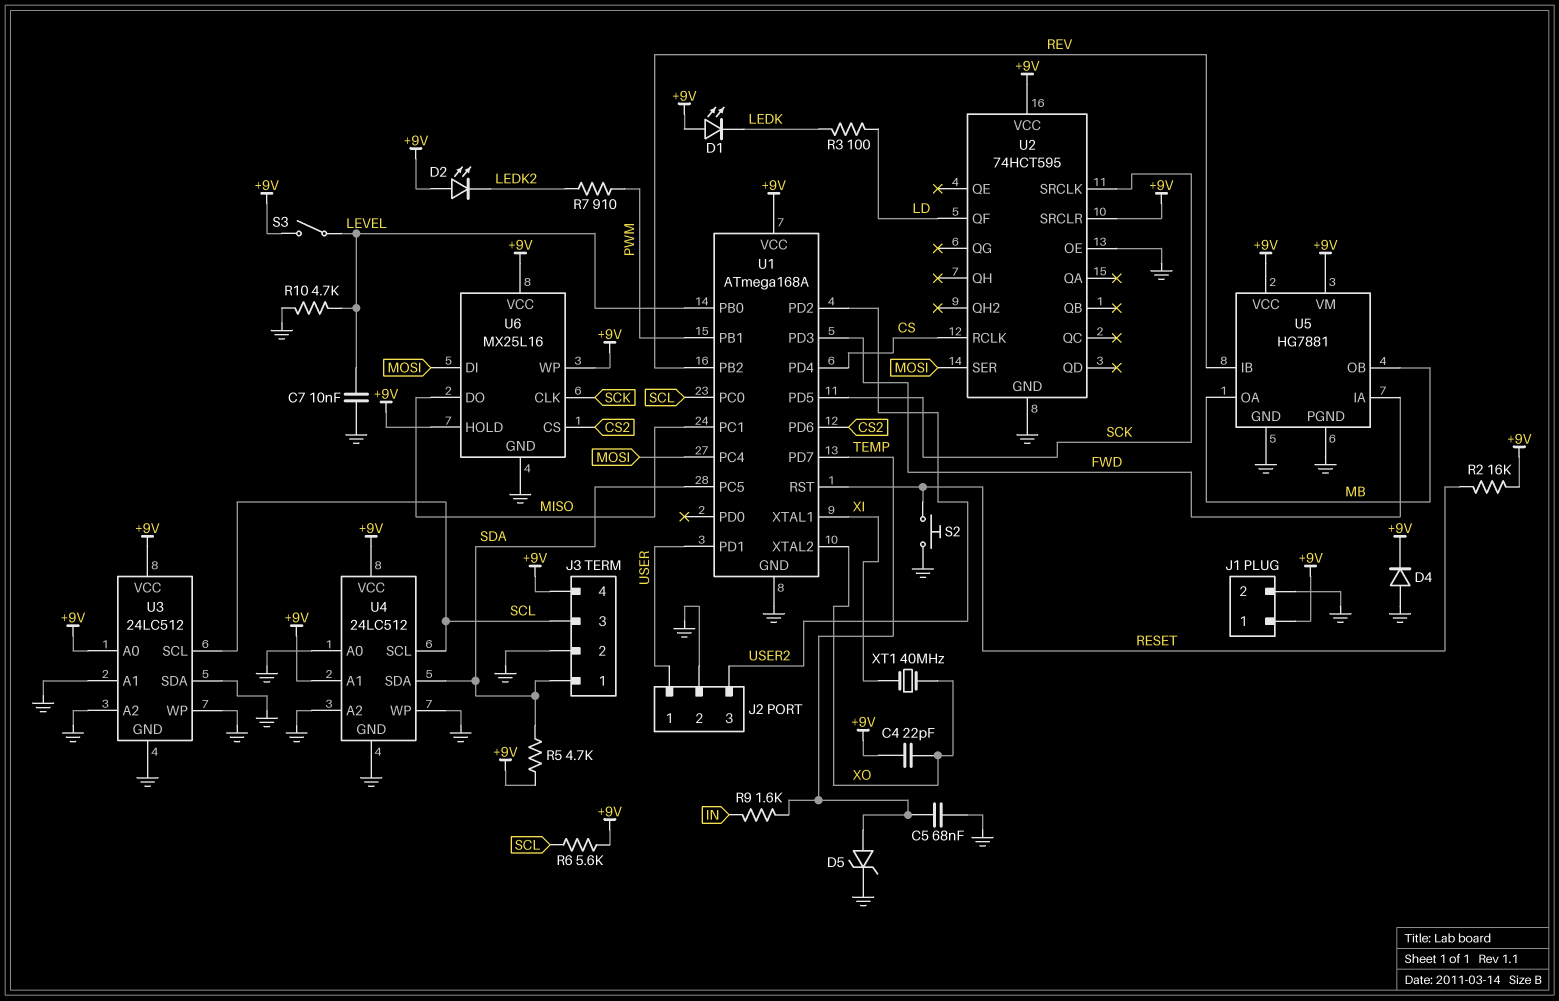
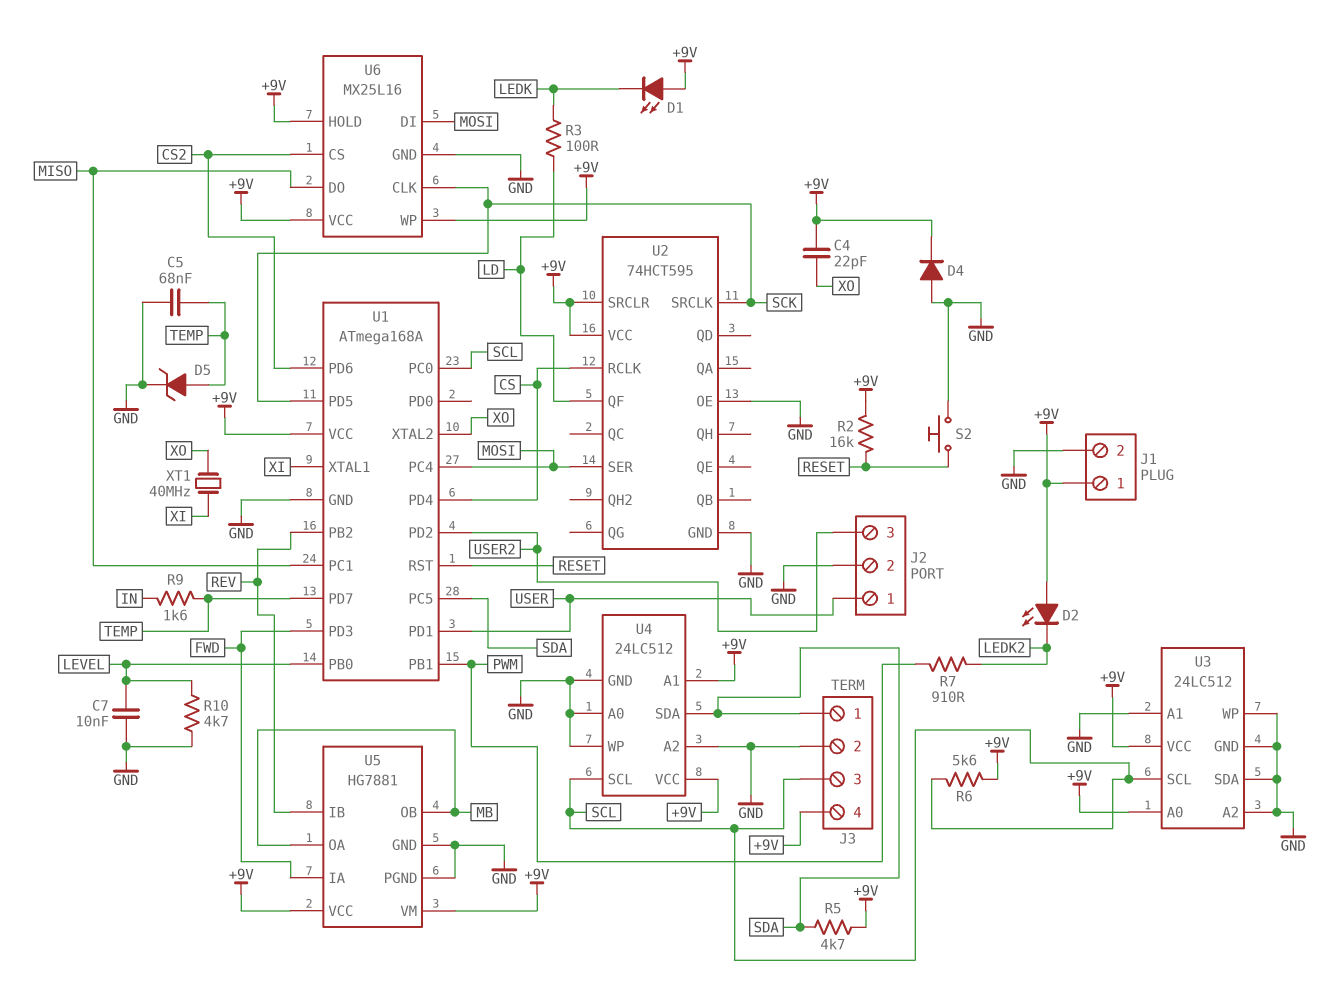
S3: switch (+9V, LEVEL) -> none

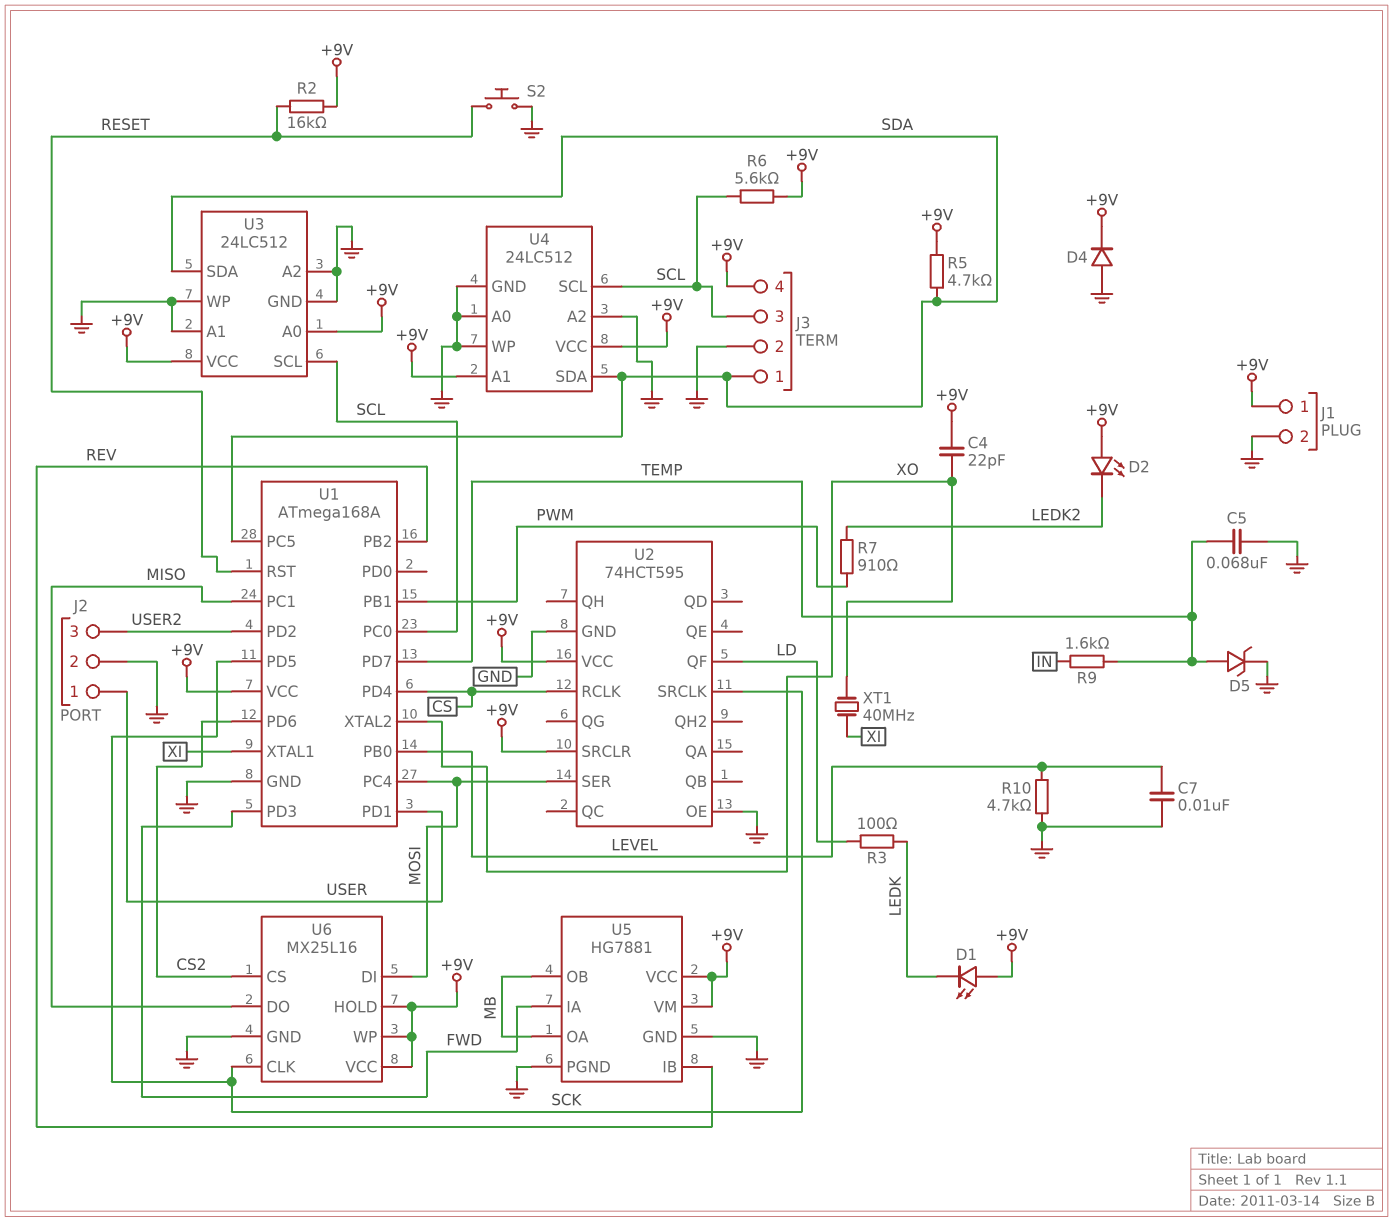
U3 pin SDA: GND -> SDA

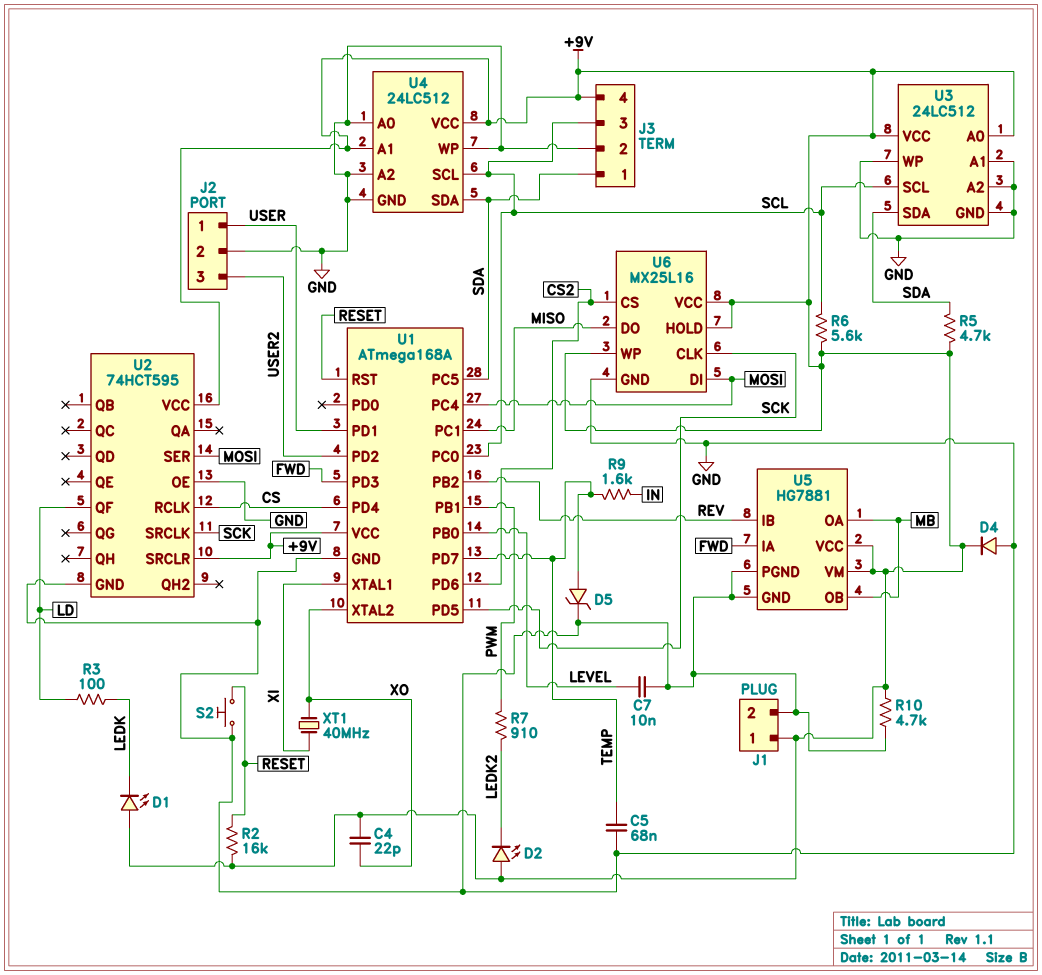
R10: 4.7k (GND, LEVEL) -> 4.7k (+9V, GND)

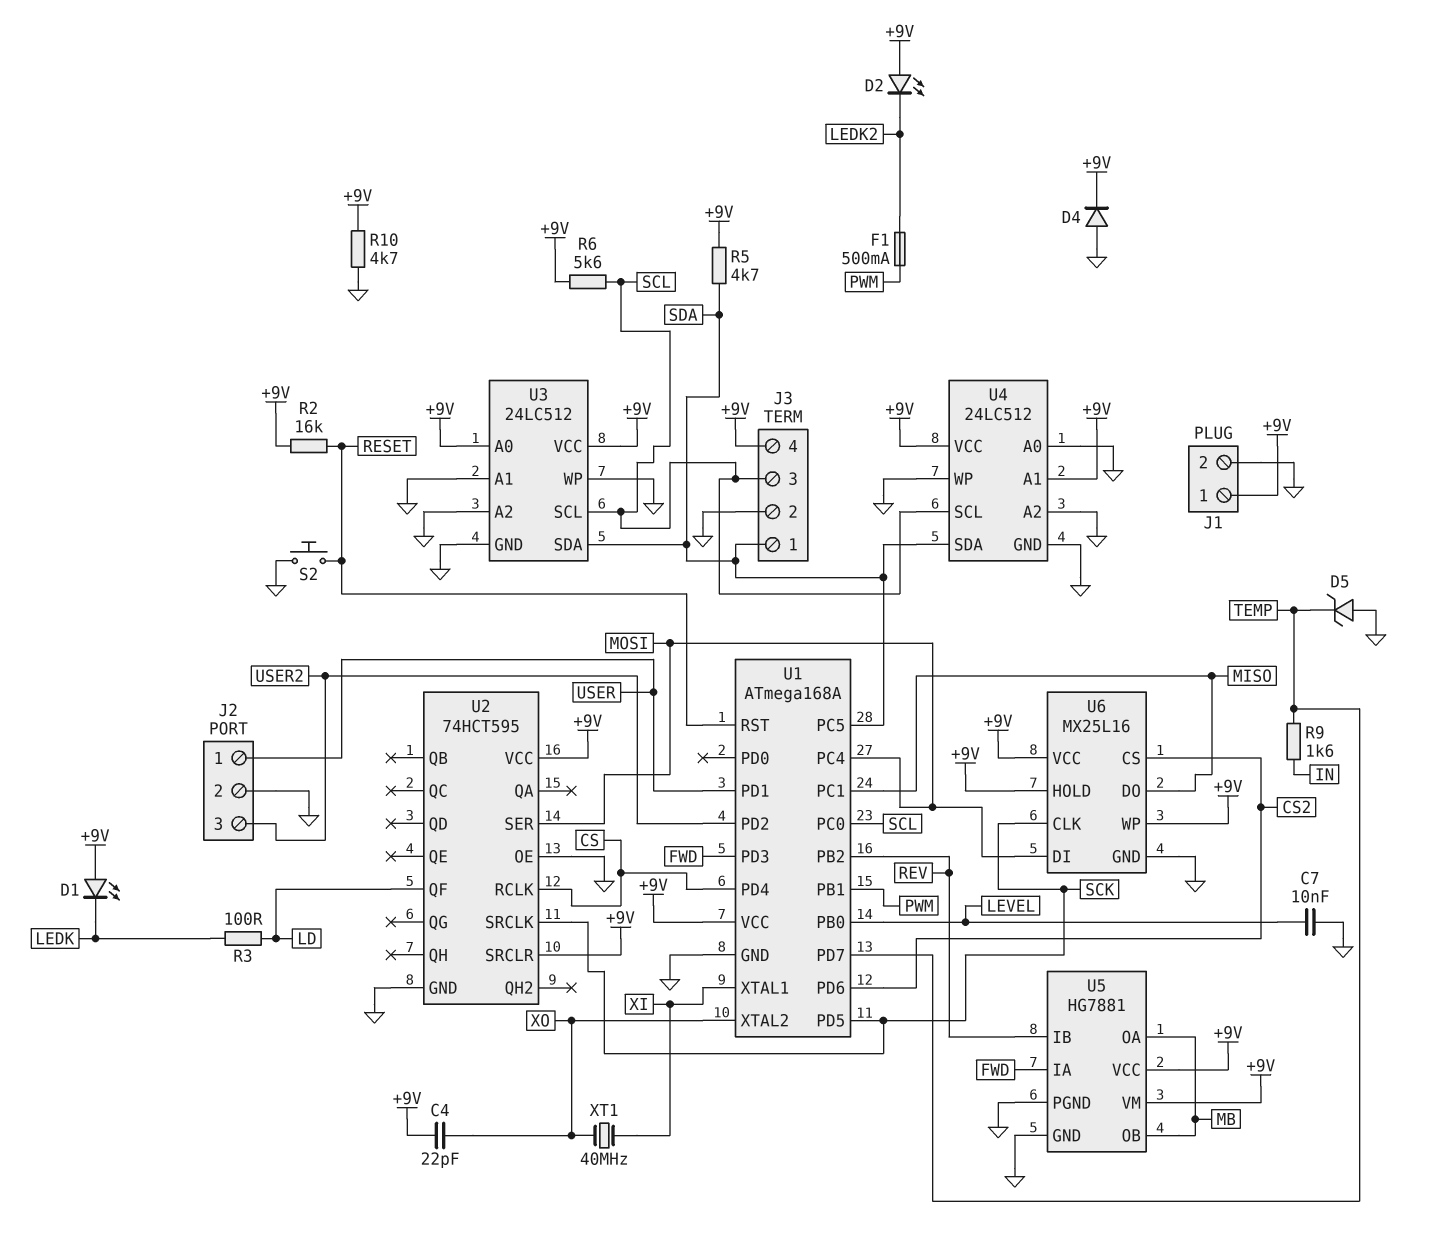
C5: 68nF (GND, TEMP) -> none
D5: zener (A TEMP, K GND) -> zener (A GND, K TEMP)
F1: none -> 500mA (LEDK2, PWM)
R7: 910 (LEDK2, PWM) -> none

